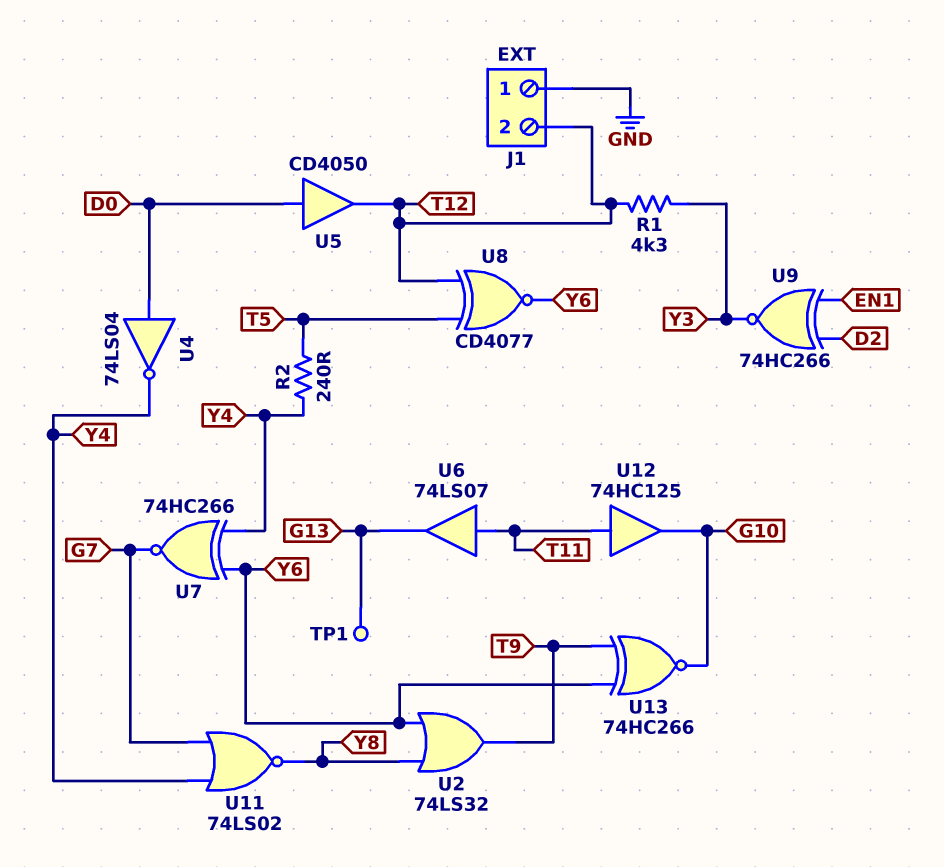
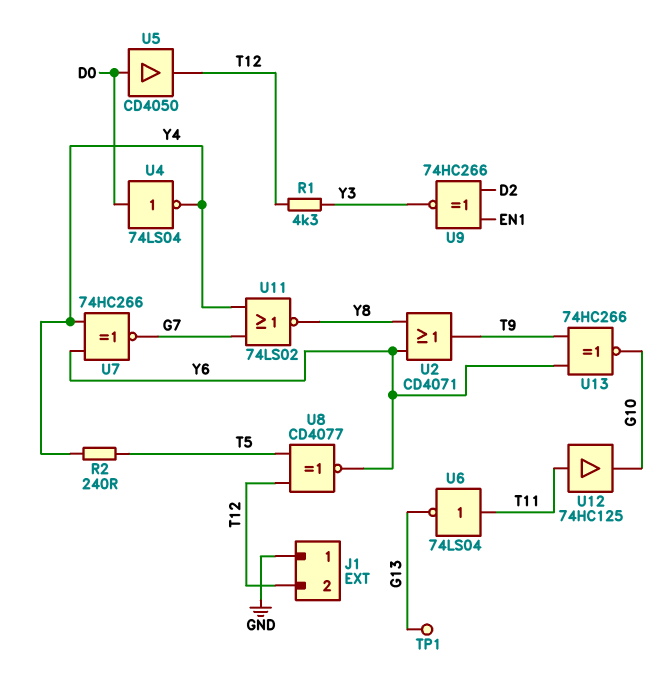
U2: OR 74LS32 (in Y6, in Y8, out T9) -> OR CD4071 (in Y6, in Y8, out T9)
U6: buffer 74LS07 (in T11, out G13) -> NOT 74LS04 (in T11, out G13)

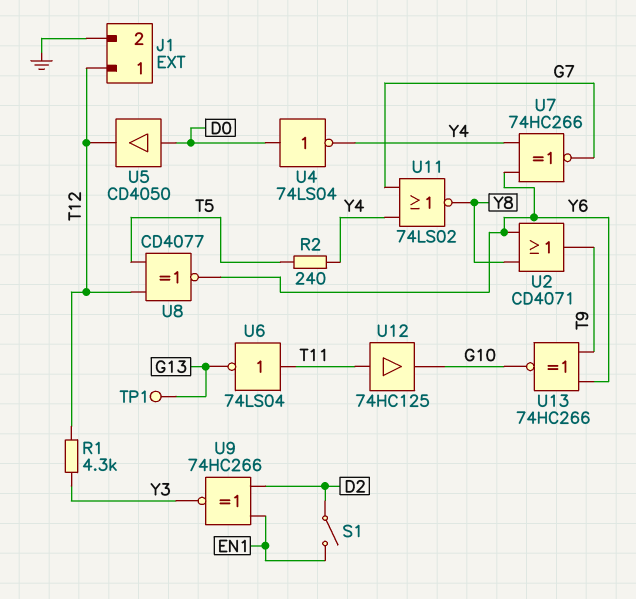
J1 pin 1: GND -> T12
J1 pin 2: T12 -> GND
S1: none -> switch (D2, EN1)

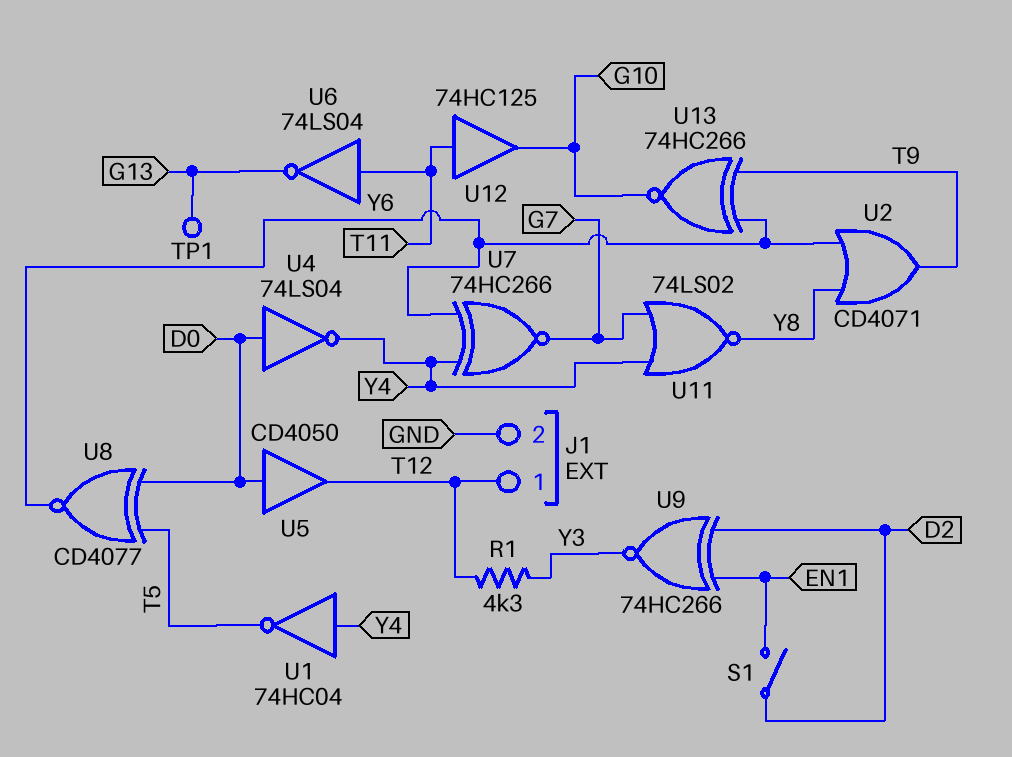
R2: 240 (T5, Y4) -> none
U1: none -> NOT 74HC04 (in Y4, out T5)
U8: XNOR CD4077 (in T5, in T12, out Y6) -> XNOR CD4077 (in D0, in T5, out Y6)

